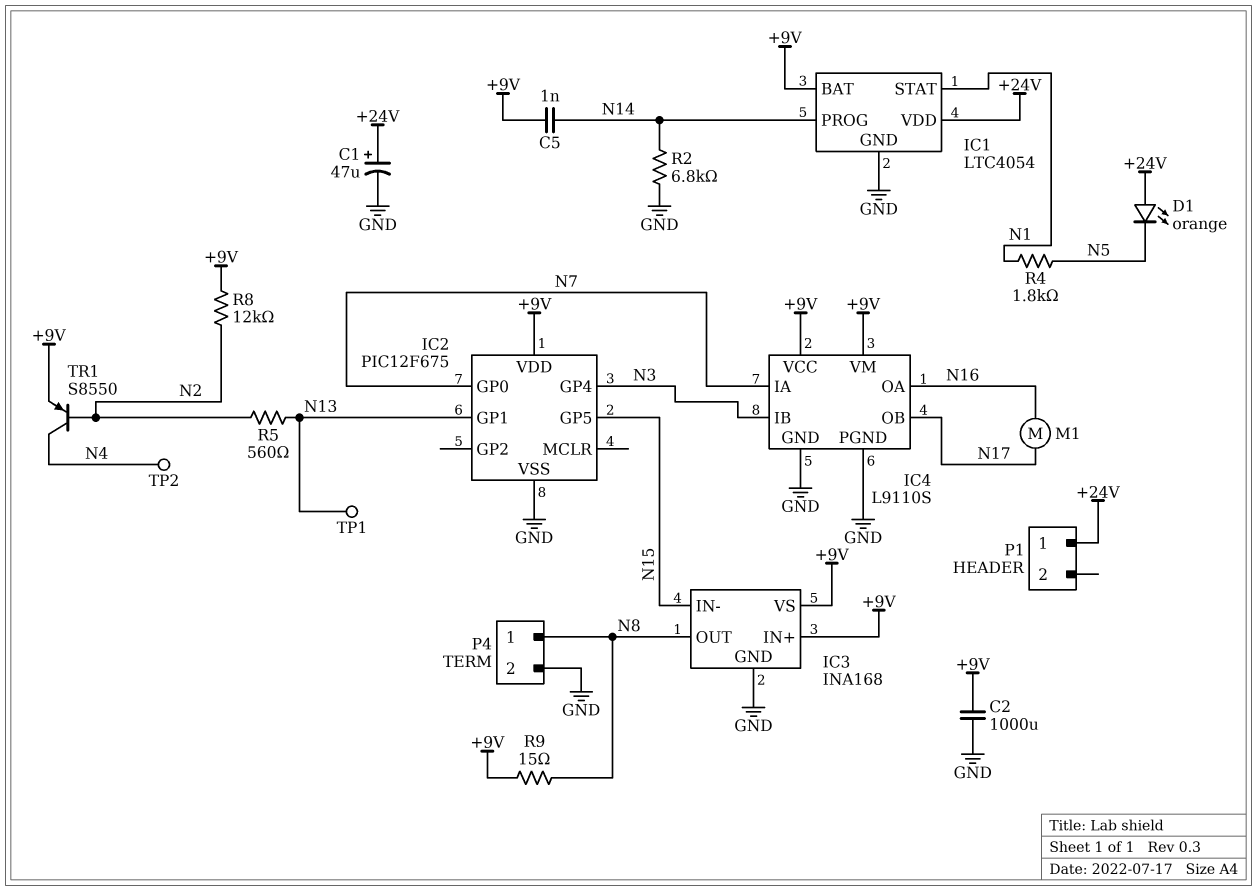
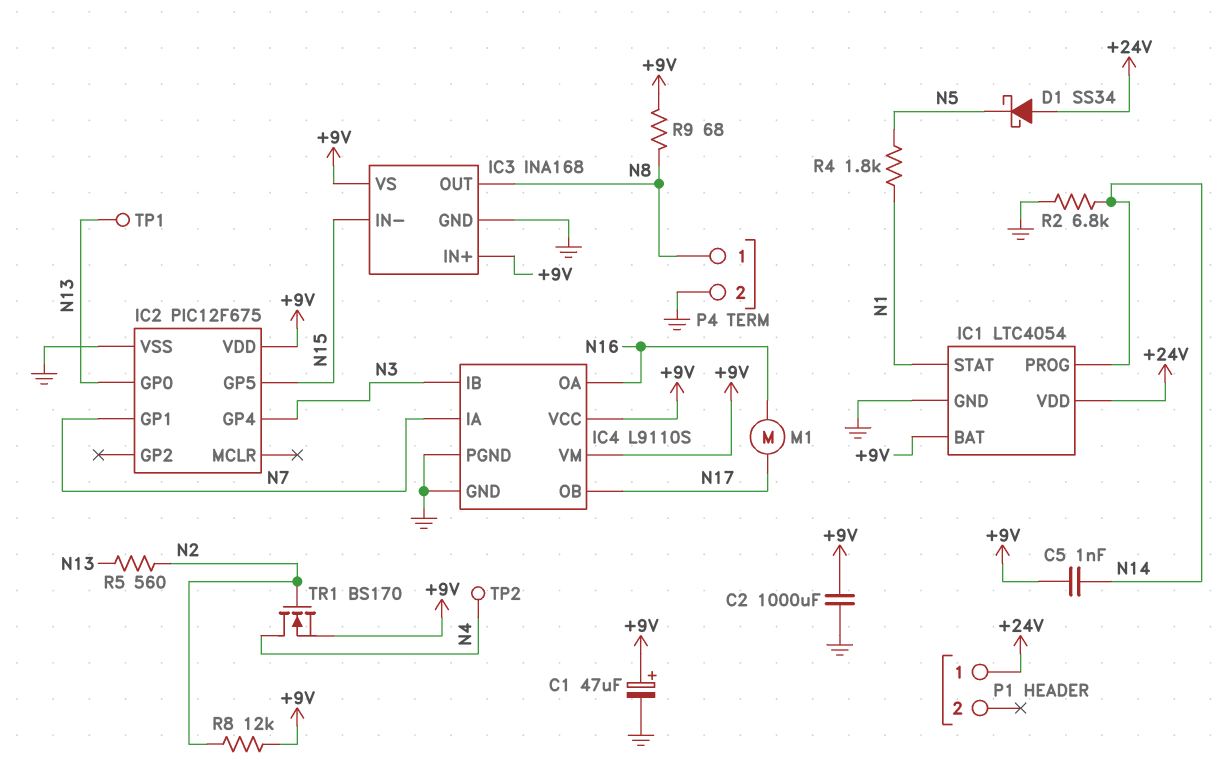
C1: 47uF (plus +24V, minus GND) -> 47uF (plus +9V, minus GND)
D1: LED orange (A +24V, K N5) -> schottky SS34 (A +24V, K N5)
IC2 pin GP0: N7 -> N13
IC2 pin GP1: N13 -> N7
R9: 15 (+9V, N8) -> 68 (+9V, N8)
TR1: PNP S8550 (B N2, C N4, E +9V) -> NMOS BS170 (G N2, D N4, S +9V)

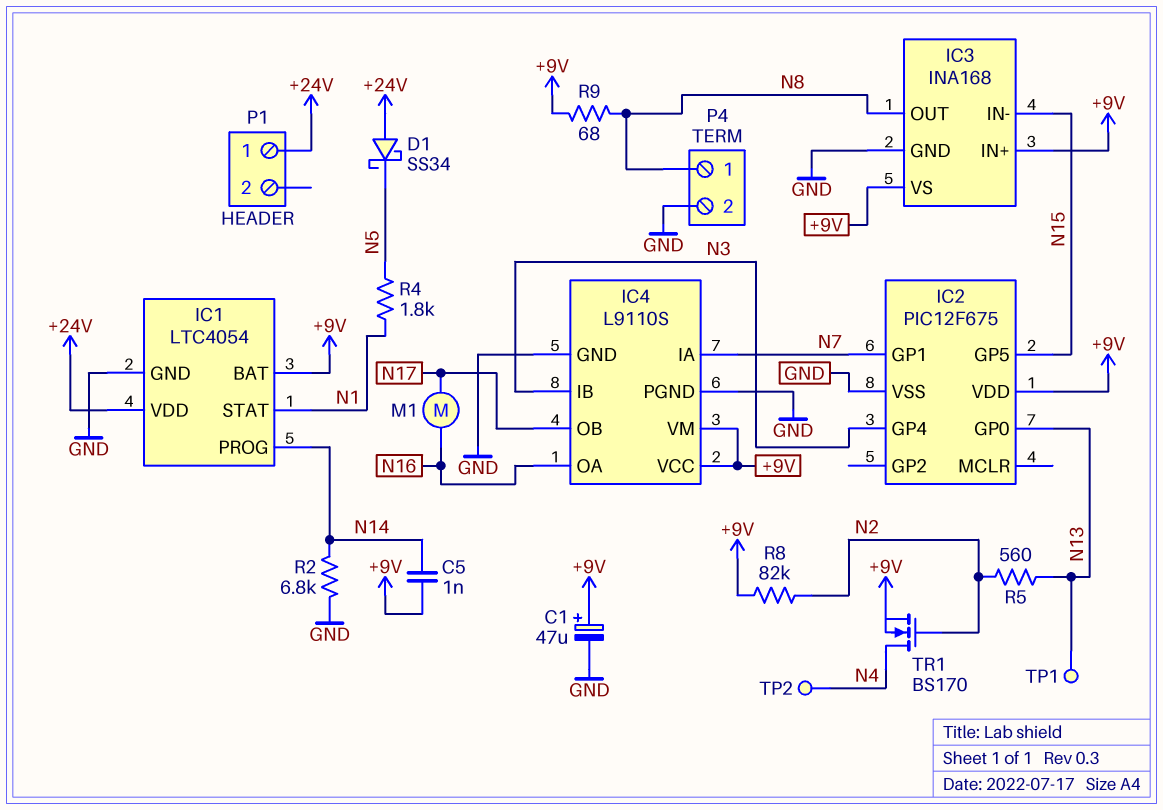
C2: 1000uF (+9V, GND) -> none
R8: 12k (+9V, N2) -> 82k (+9V, N2)

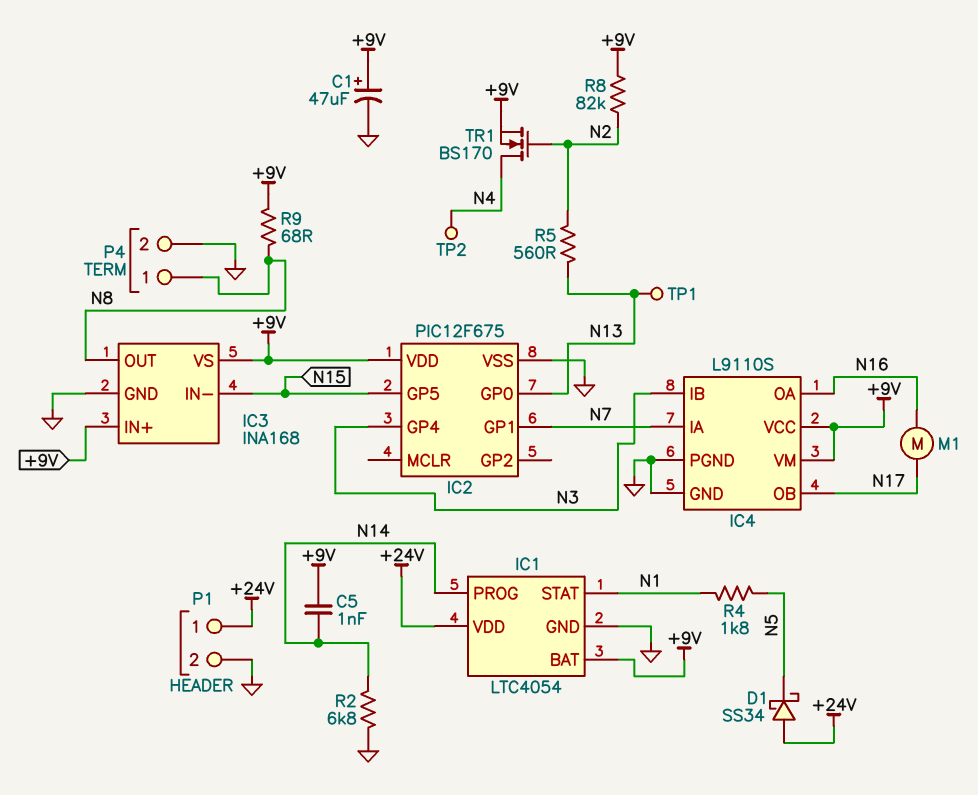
P1 pin 2: none -> GND

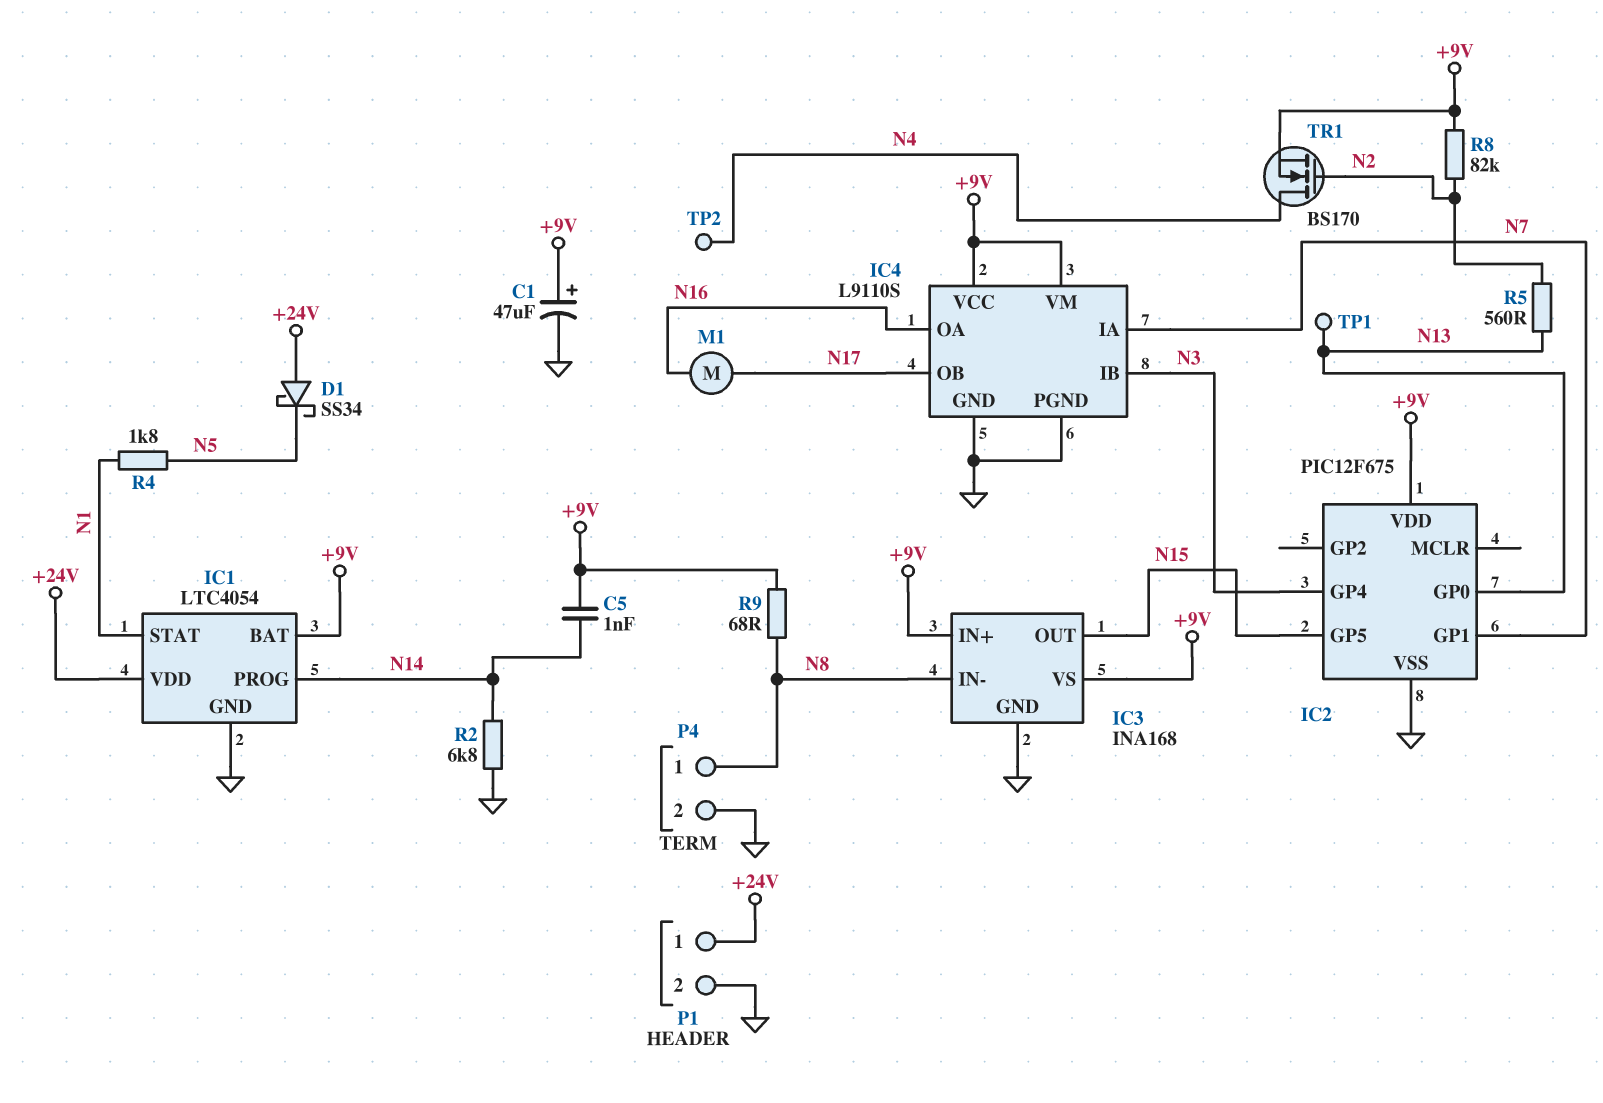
IC3 pin IN-: N15 -> N8
IC3 pin OUT: N8 -> N15

